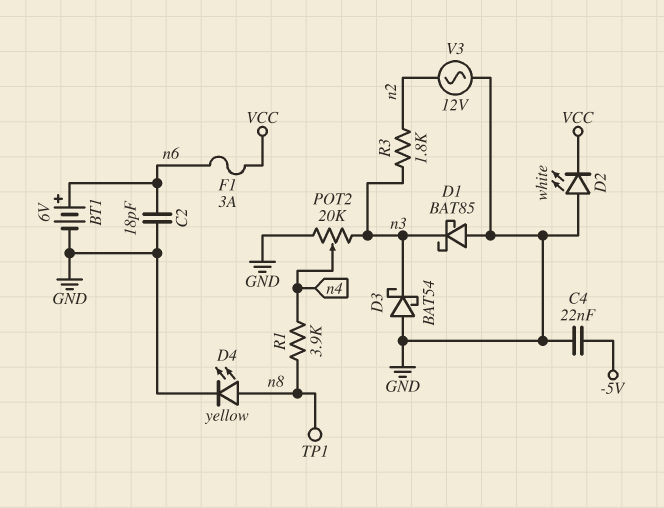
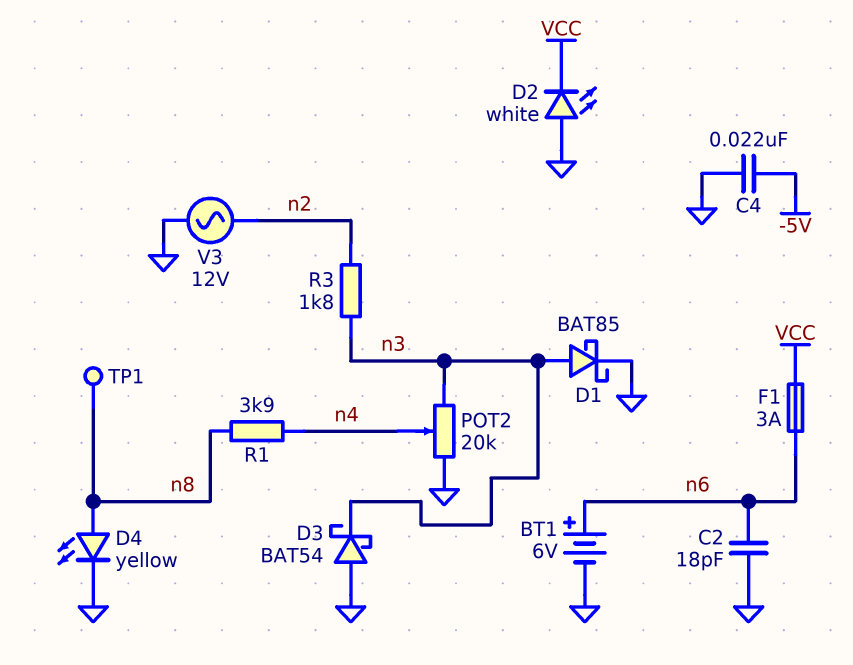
D1: schottky BAT85 (A GND, K n3) -> schottky BAT85 (A n3, K GND)

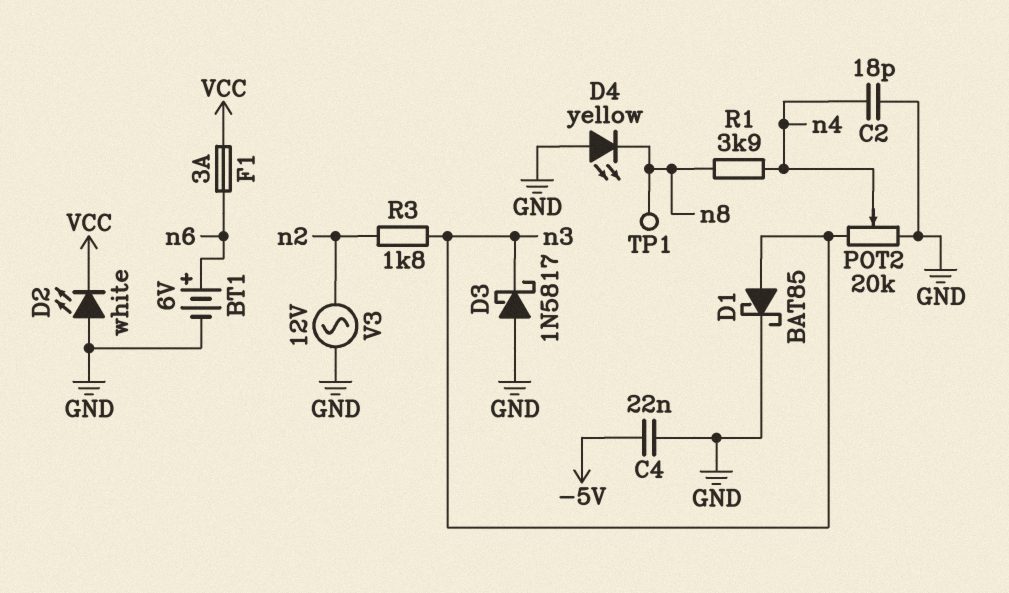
C2: 18pF (GND, n6) -> 18pF (GND, n4)
D3: schottky BAT54 (A GND, K n3) -> schottky 1N5817 (A GND, K n3)
D4: LED yellow (A n8, K GND) -> LED yellow (A GND, K n8)

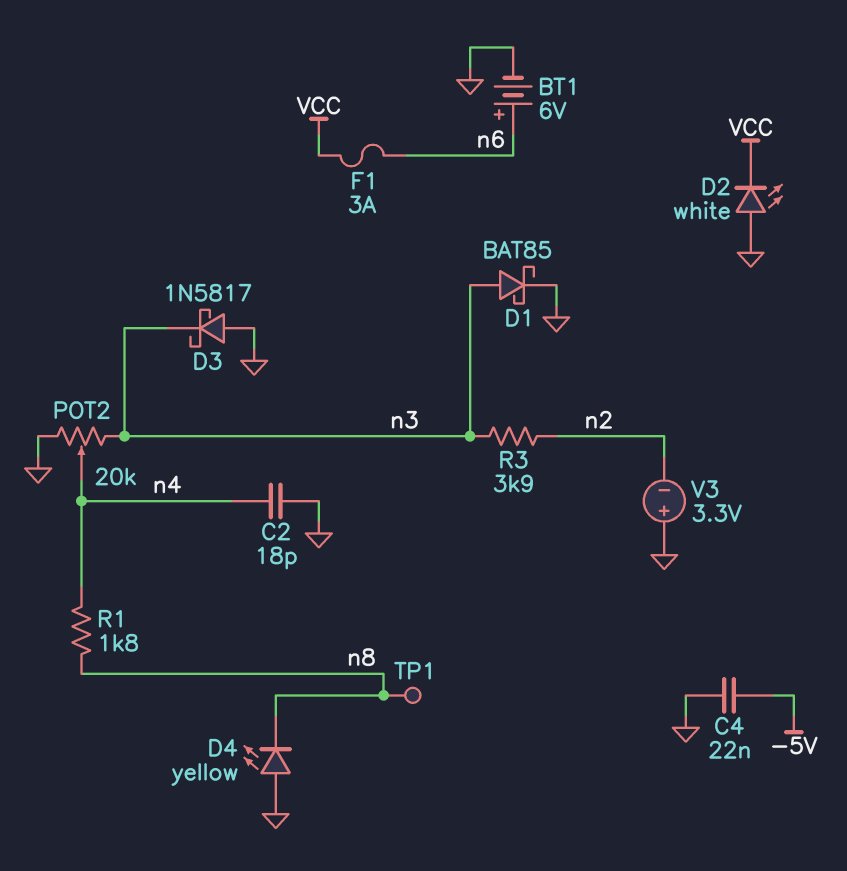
R1: 3.9k (n4, n8) -> 1.8k (n4, n8)
R3: 1.8k (n2, n3) -> 3.9k (n2, n3)
V3: AC 12V (GND, n2) -> 3.3V (plus GND, minus n2)

